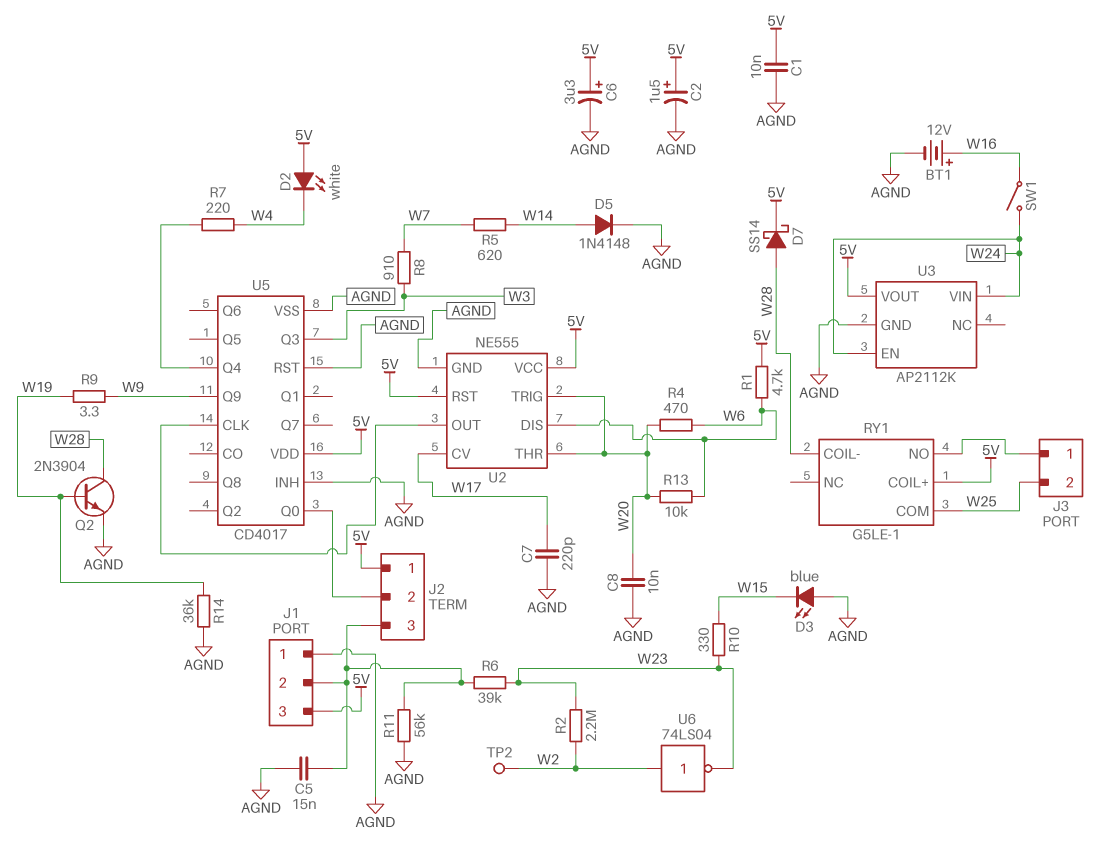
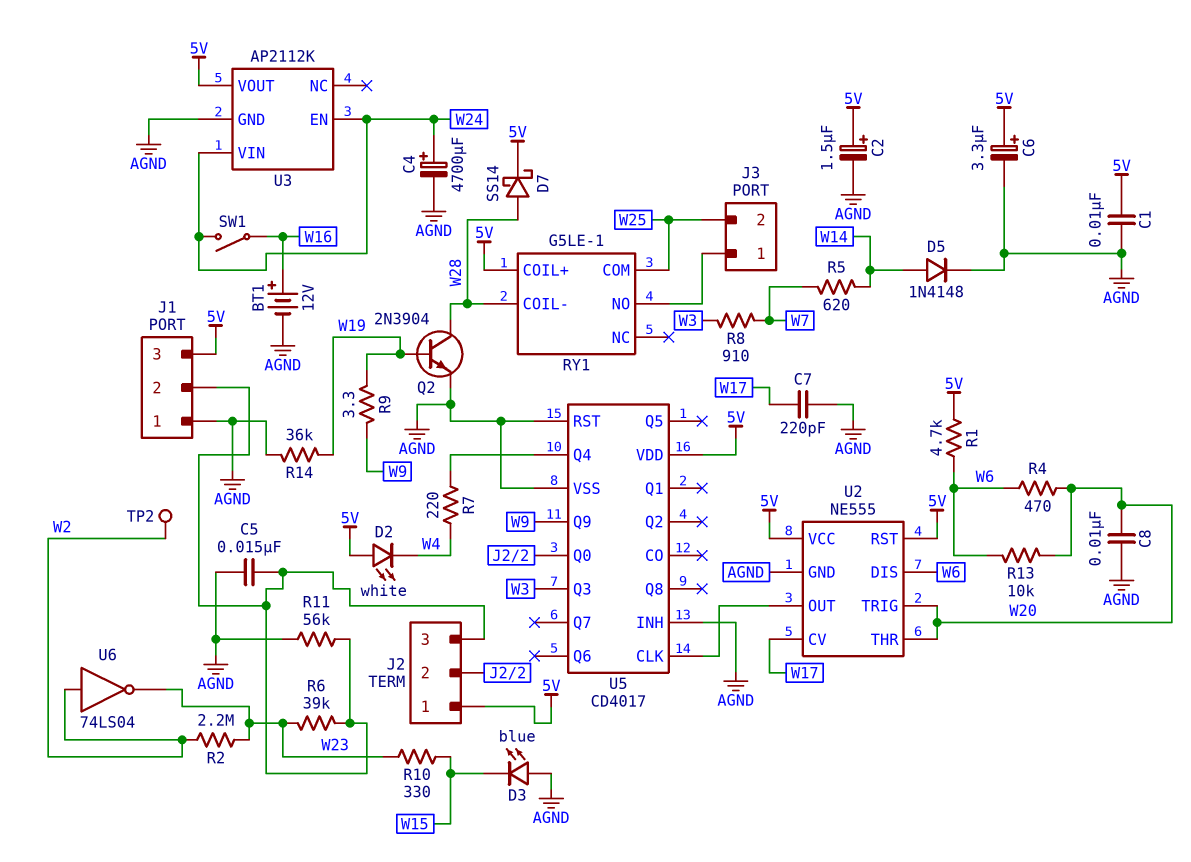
C4: none -> 4700uF (plus W24, minus AGND)

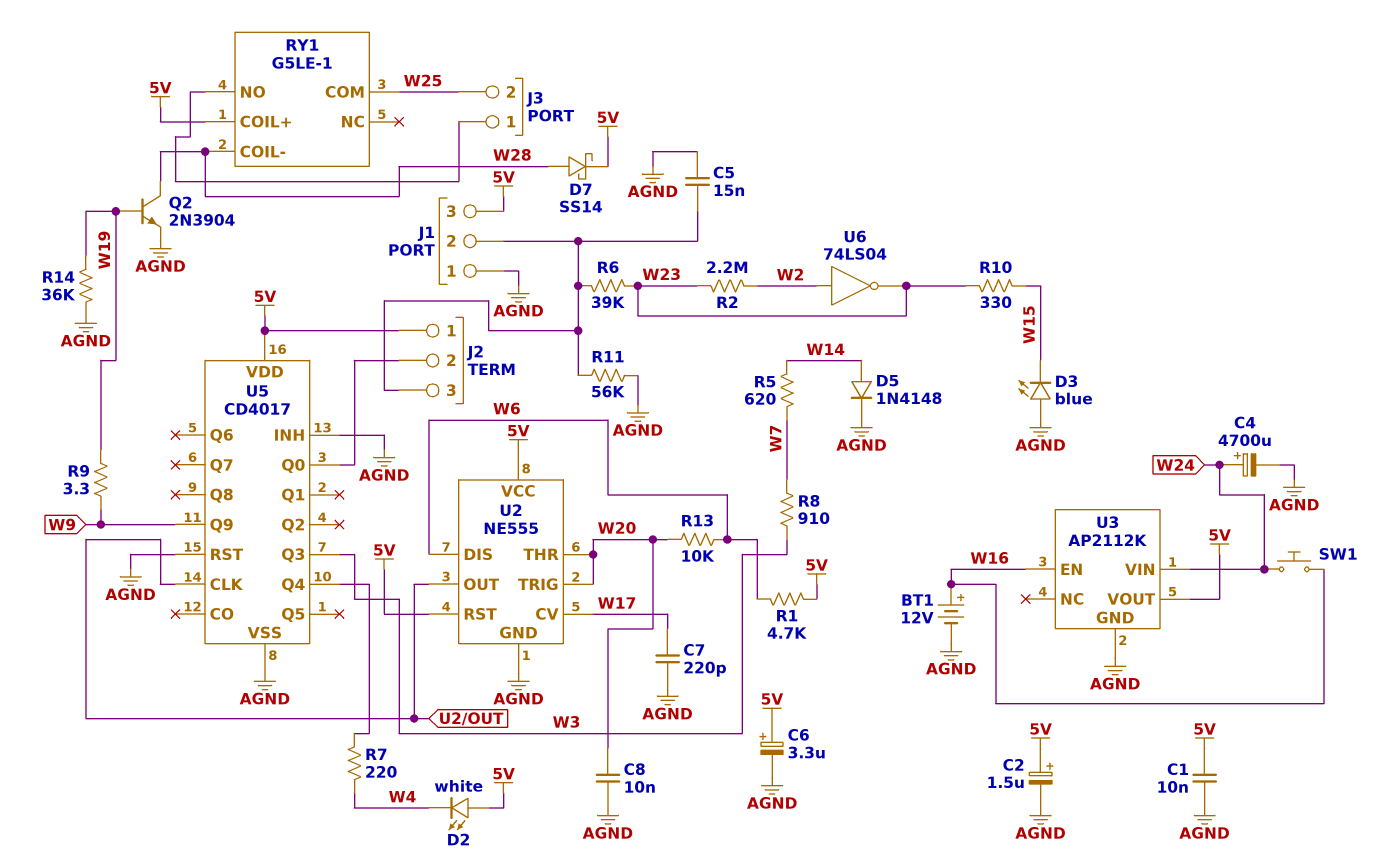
R4: 470 (W6, W20) -> none
SW1: switch (W16, W24) -> button (W16, W24)
TP2: test point (W2) -> none
U3 pin EN: W24 -> W16

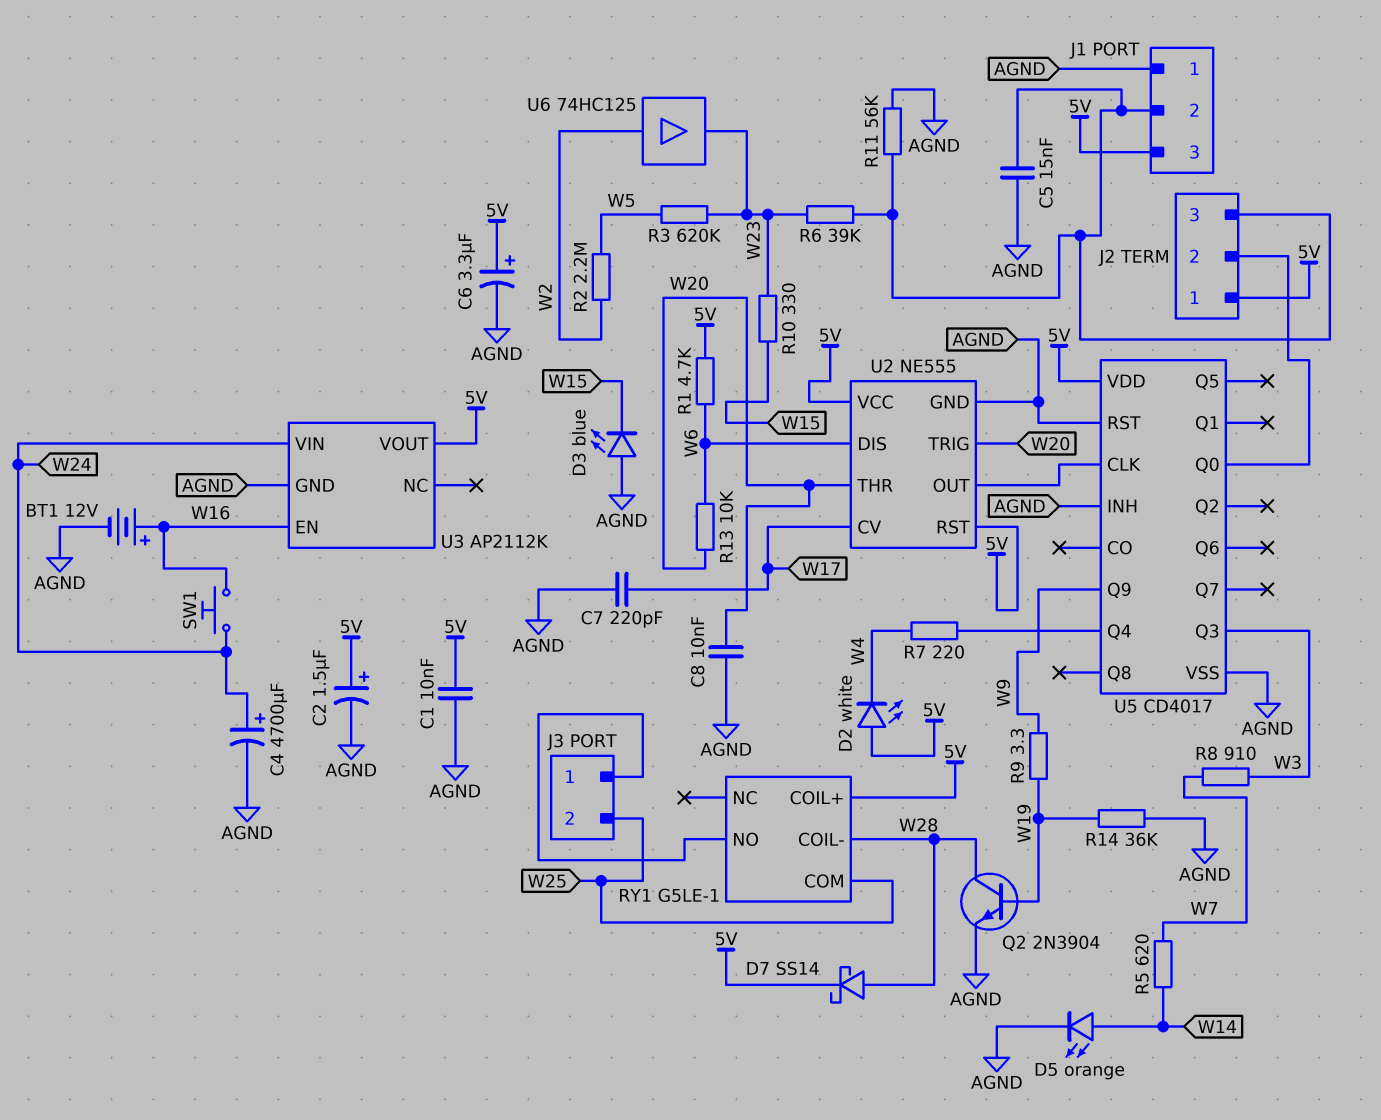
D5: diode 1N4148 (A W14, K AGND) -> LED orange (A W14, K AGND)
R2: 2.2M (W2, W23) -> 2.2M (W2, W5)
R3: none -> 620k (W5, W23)
U6: NOT 74LS04 (in W2, out W23) -> buffer 74HC125 (in W2, out W23)

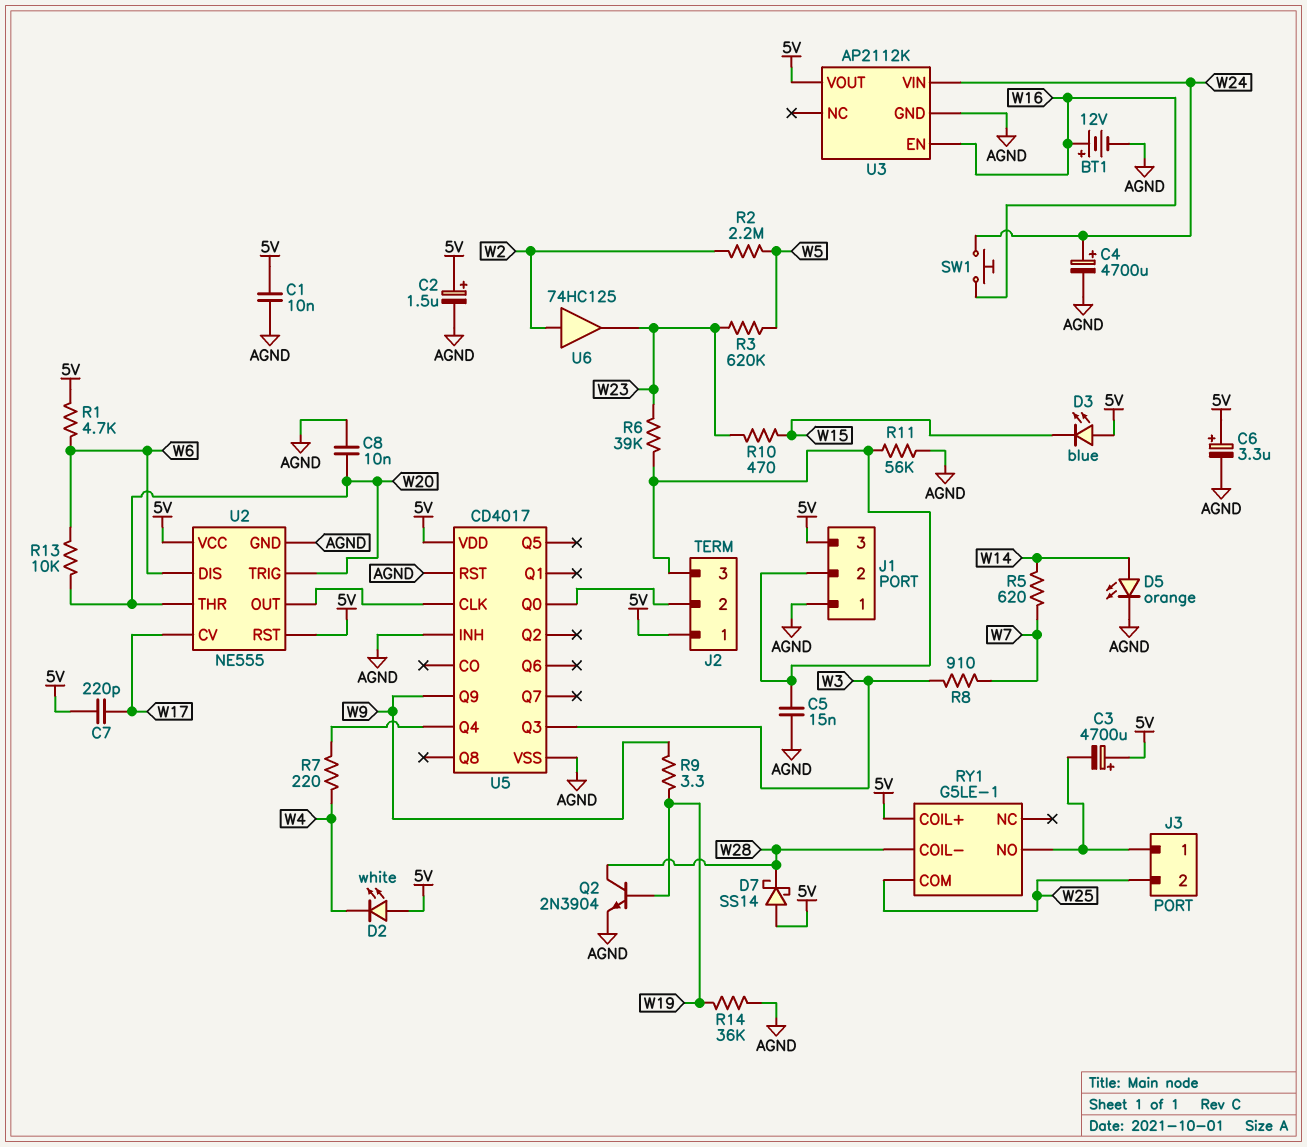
C3: none -> 4700uF (plus 5V, minus J3/1)
C7: 220pF (AGND, W17) -> 220pF (5V, W17)
D3: LED blue (A AGND, K W15) -> LED blue (A 5V, K W15)
D7: schottky SS14 (A W28, K 5V) -> schottky SS14 (A 5V, K W28)
R10: 330 (W15, W23) -> 470 (W15, W23)

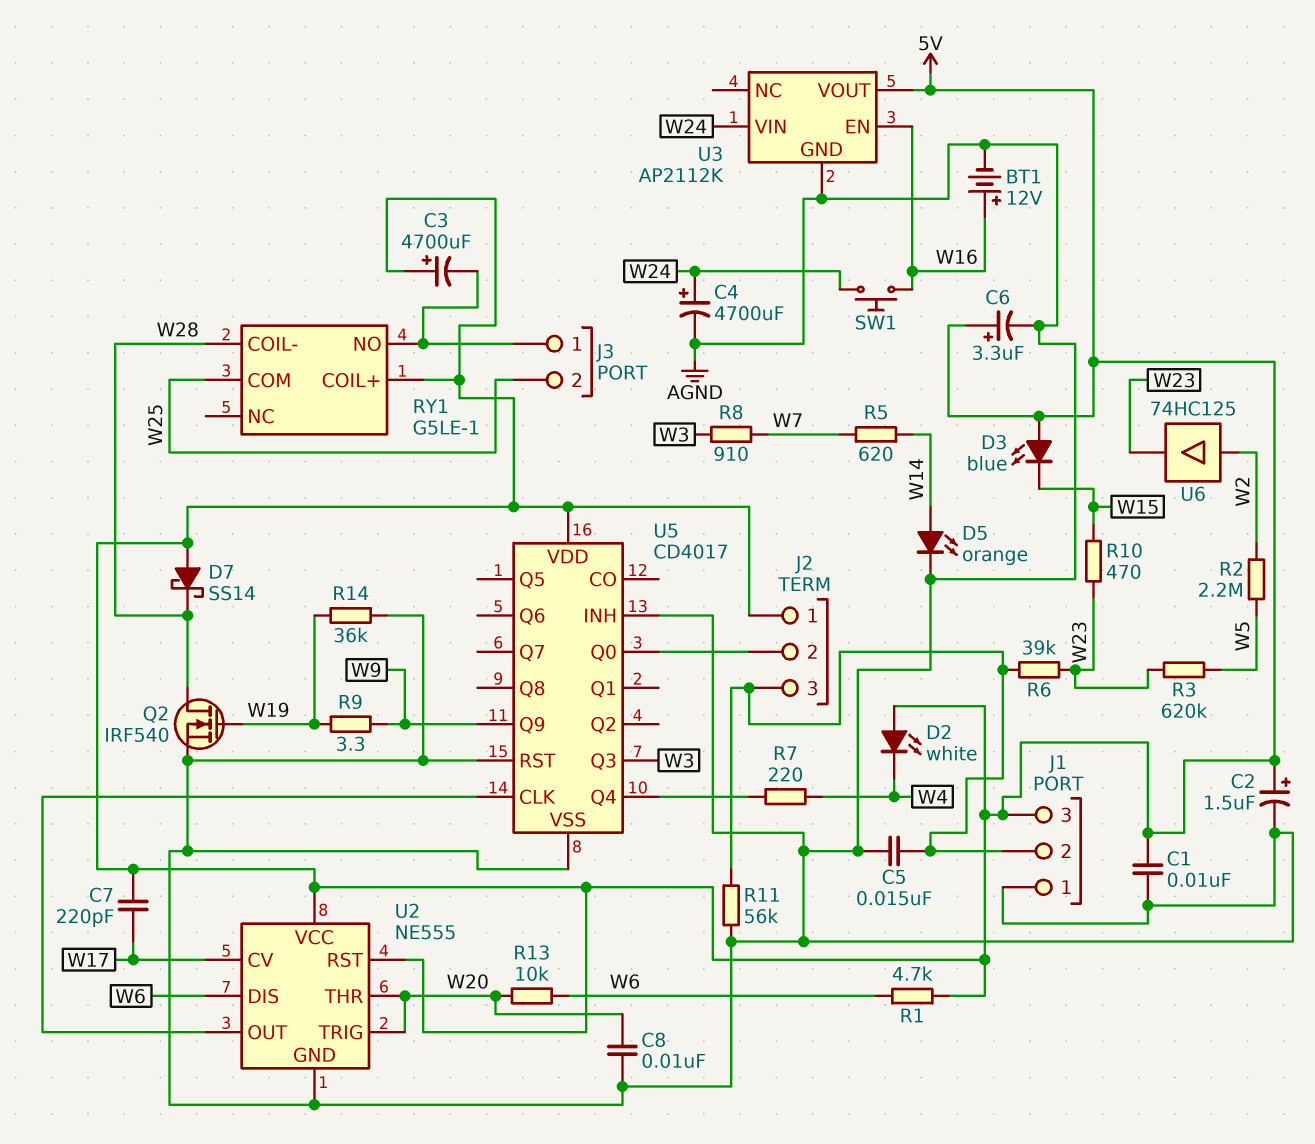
Q2: NPN 2N3904 (B W19, C W28, E AGND) -> NMOS IRF540 (G W19, D W28, S AGND)

